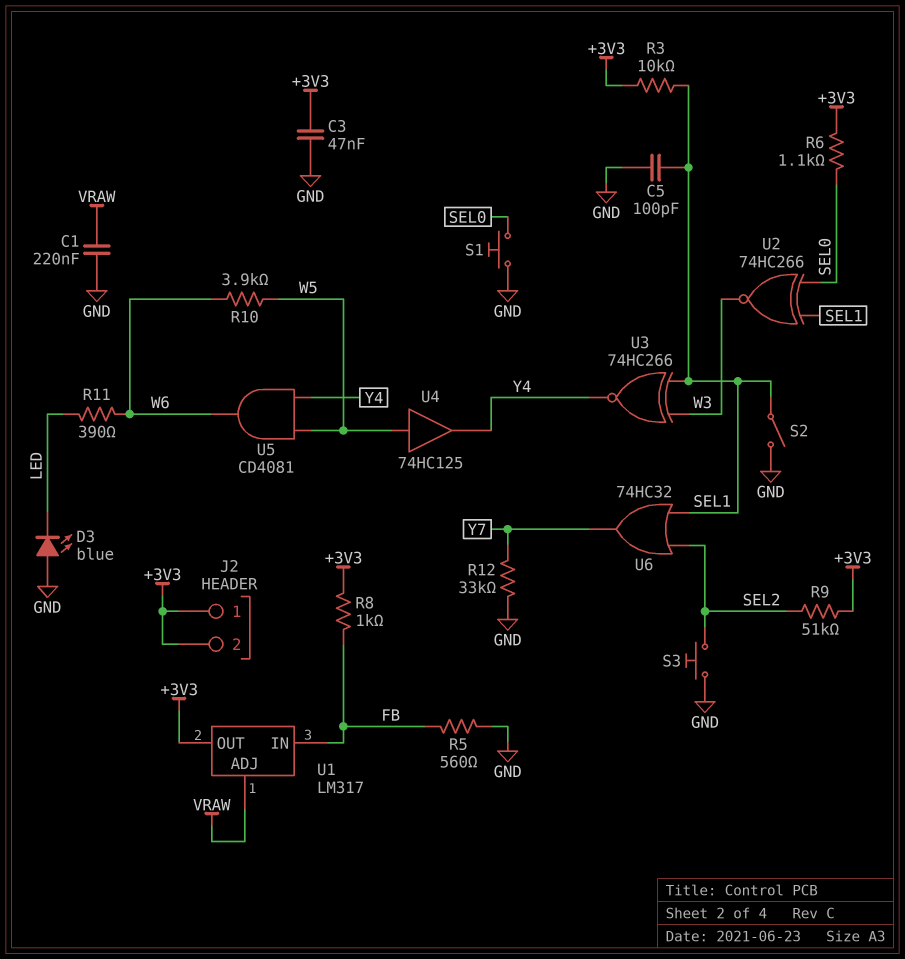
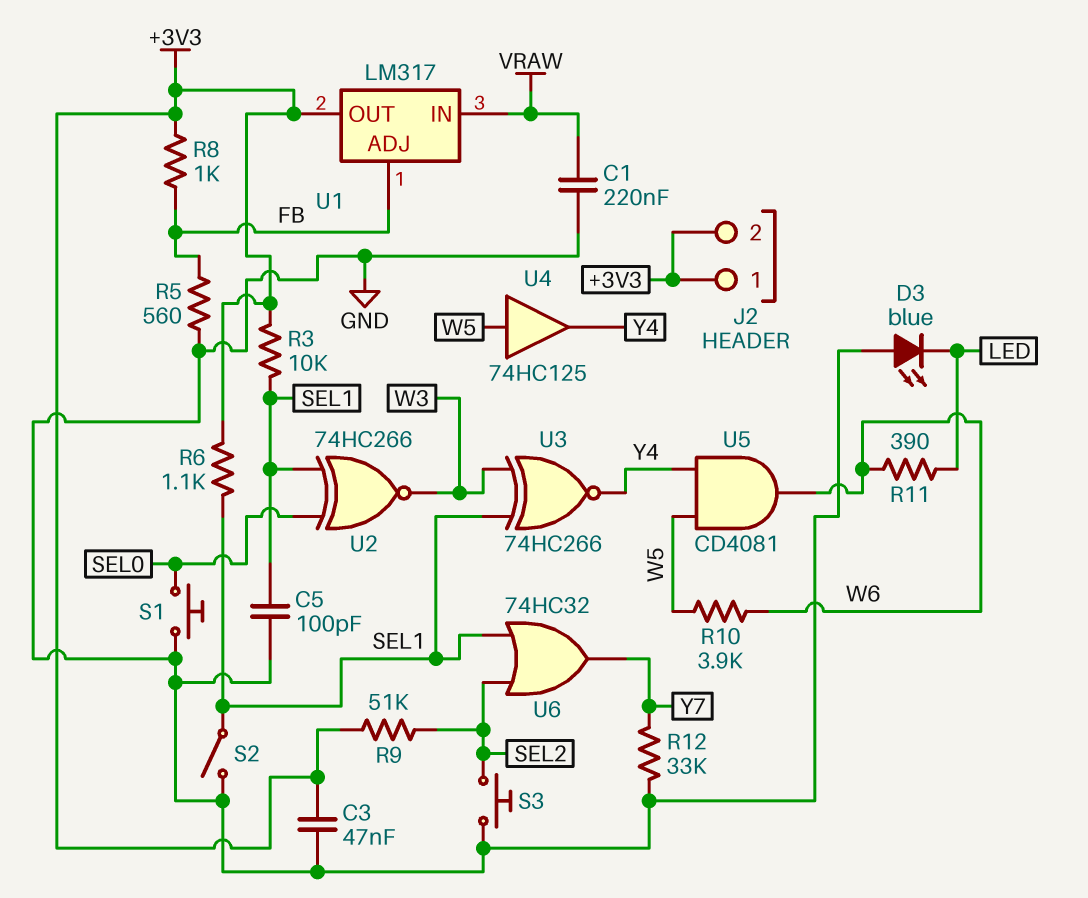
R6: 1.1k (+3V3, SEL0) -> 1.1k (+3V3, SEL1)
U1 pin ADJ: VRAW -> FB
U1 pin IN: FB -> VRAW

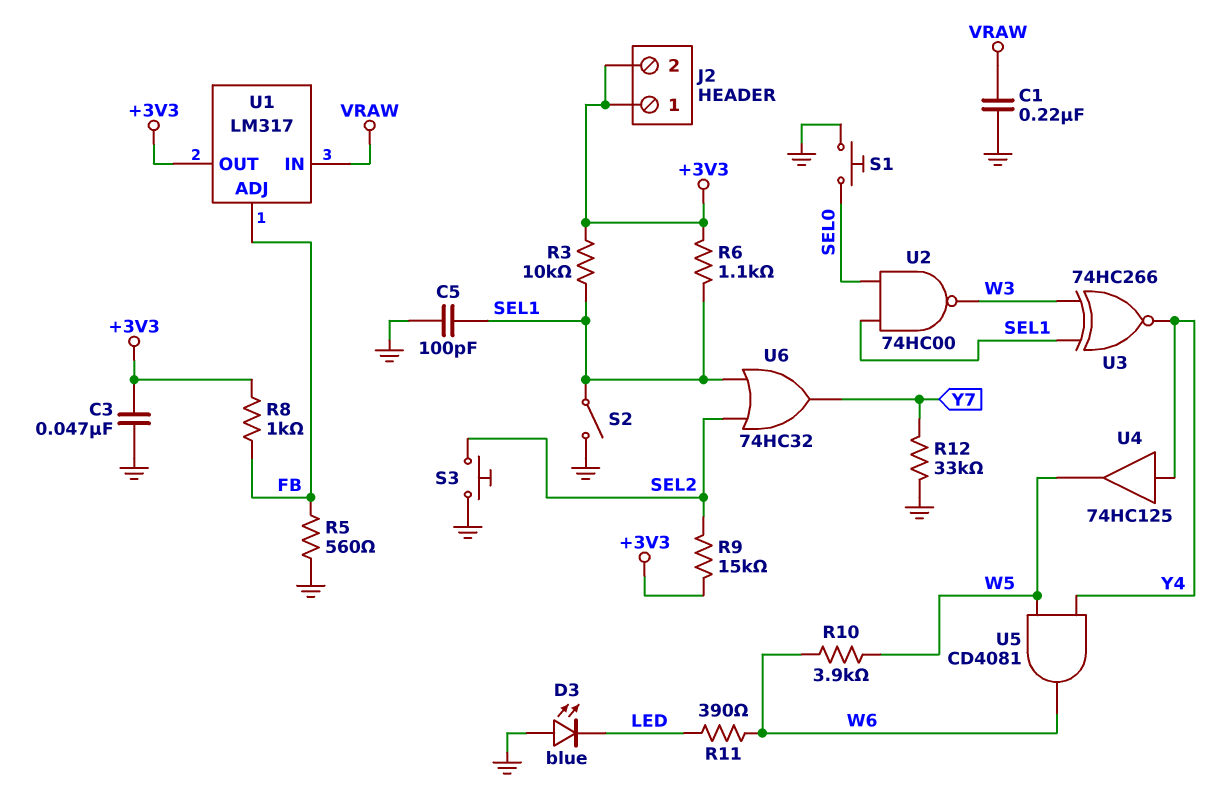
R9: 51k (+3V3, SEL2) -> 15k (+3V3, SEL2)
U2: XNOR 74HC266 (in SEL0, in SEL1, out W3) -> NAND 74HC00 (in SEL0, in SEL1, out W3)
U4: buffer 74HC125 (in W5, out Y4) -> buffer 74HC125 (in Y4, out W5)

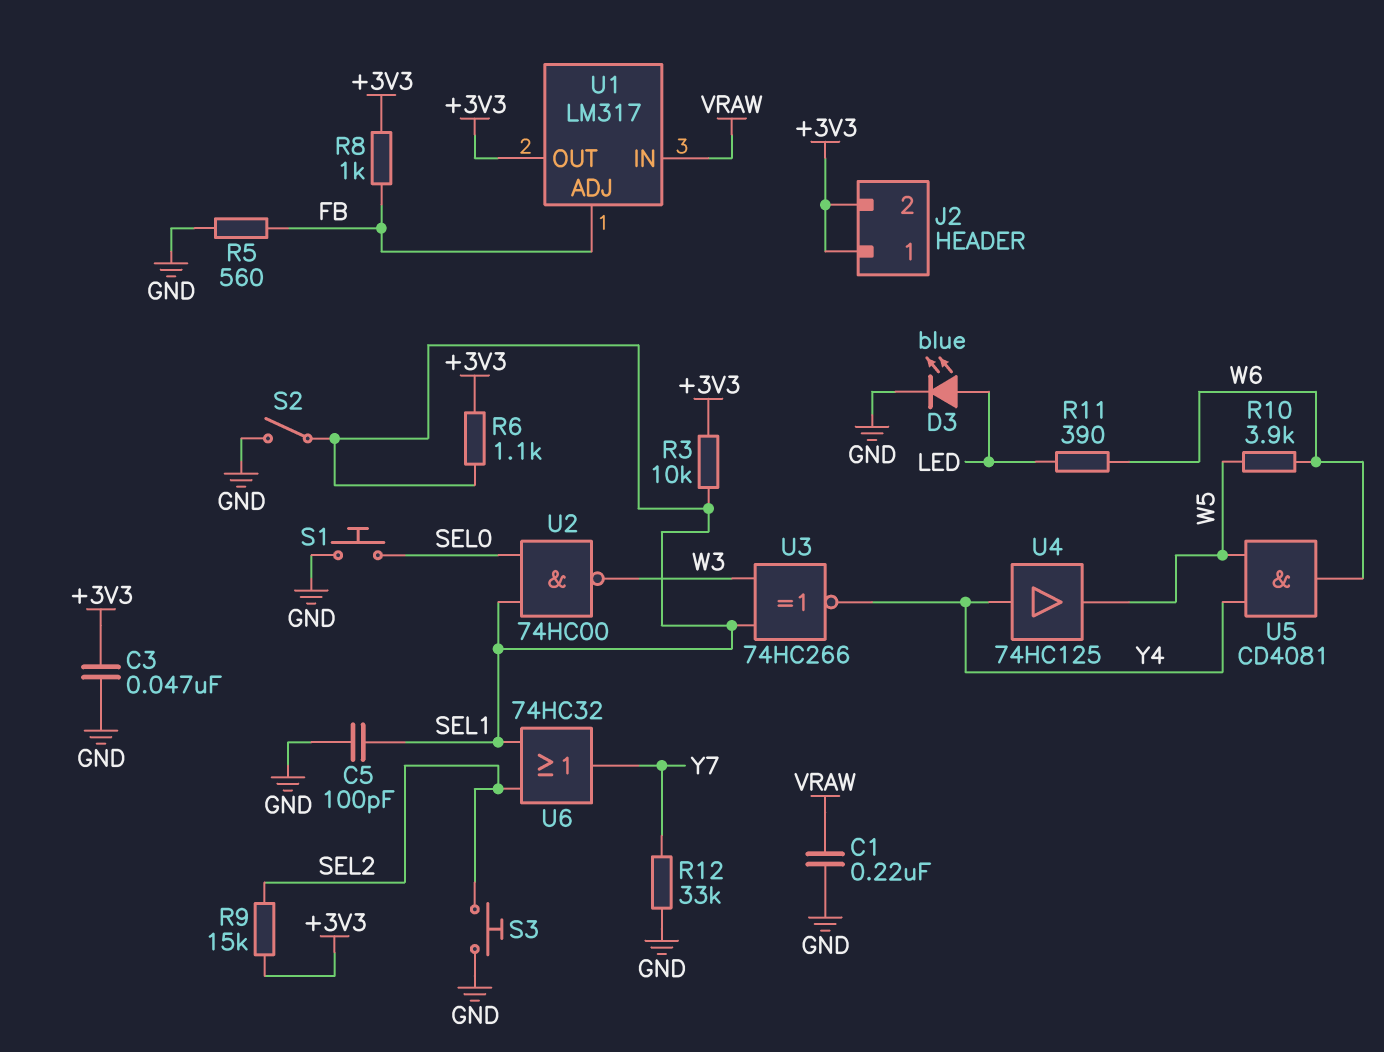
D3: LED blue (A GND, K LED) -> LED blue (A LED, K GND)

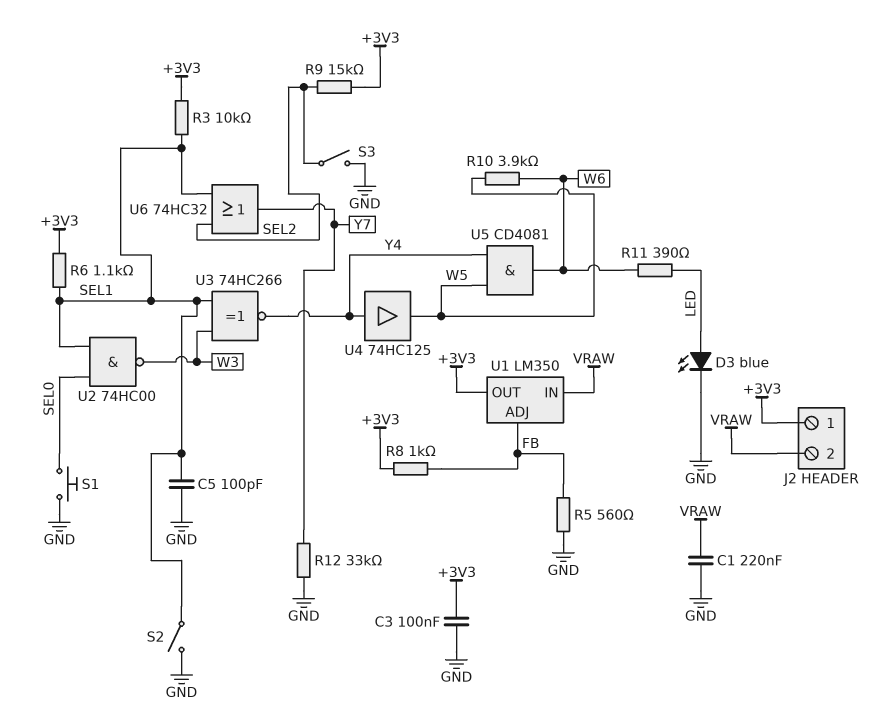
C3: 47nF (+3V3, GND) -> 100nF (+3V3, GND)
J2 pin 2: +3V3 -> VRAW
S3: button (GND, SEL2) -> switch (GND, SEL2)
U1: LM317 -> LM350

